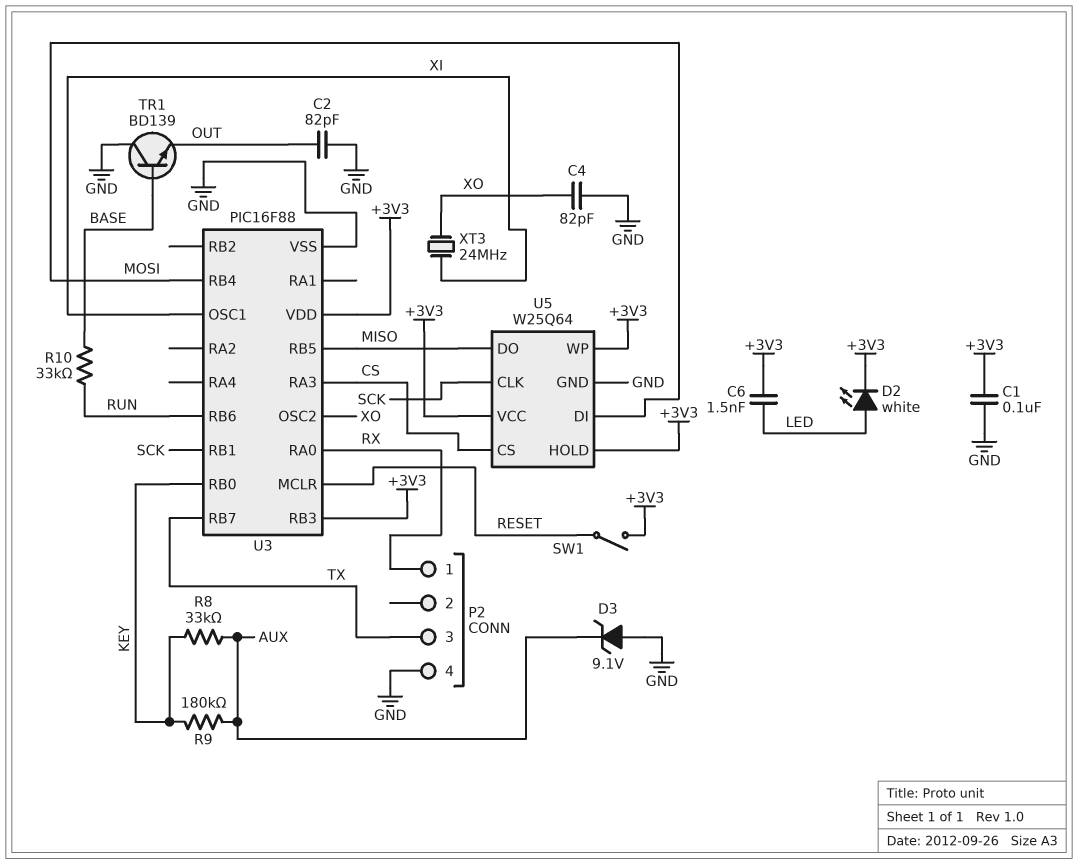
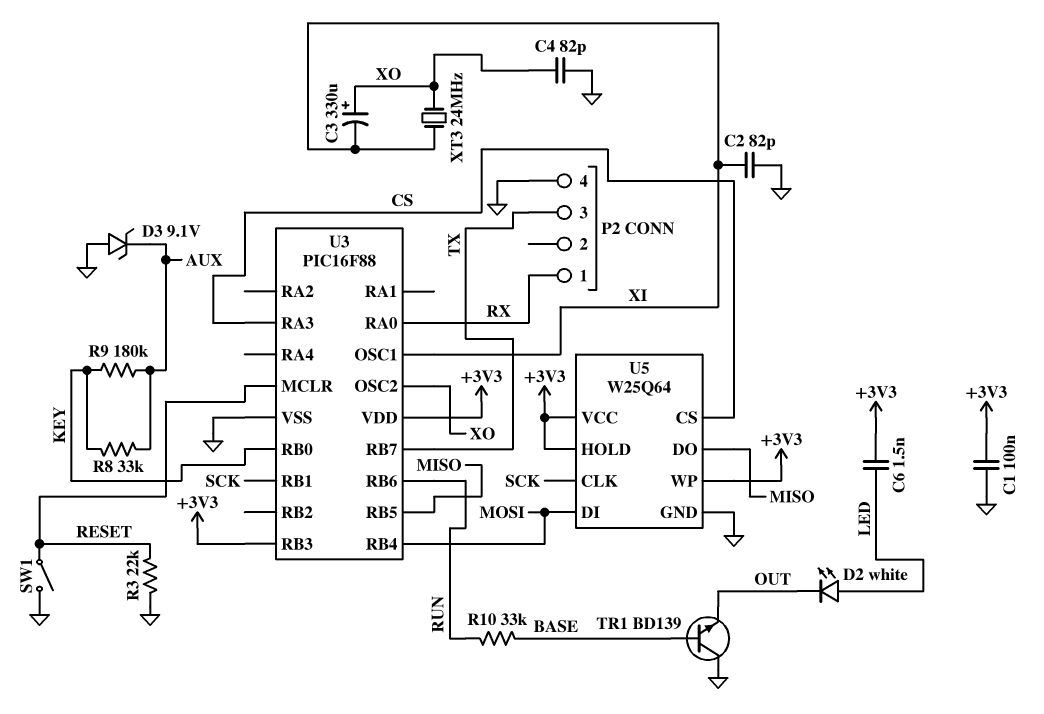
C2: 82pF (GND, OUT) -> 82pF (GND, XI)
C3: none -> 330uF (plus XO, minus XI)
D2: LED white (A LED, K +3V3) -> LED white (A LED, K OUT)
R3: none -> 22k (GND, RESET)
SW1: switch (+3V3, RESET) -> switch (GND, RESET)

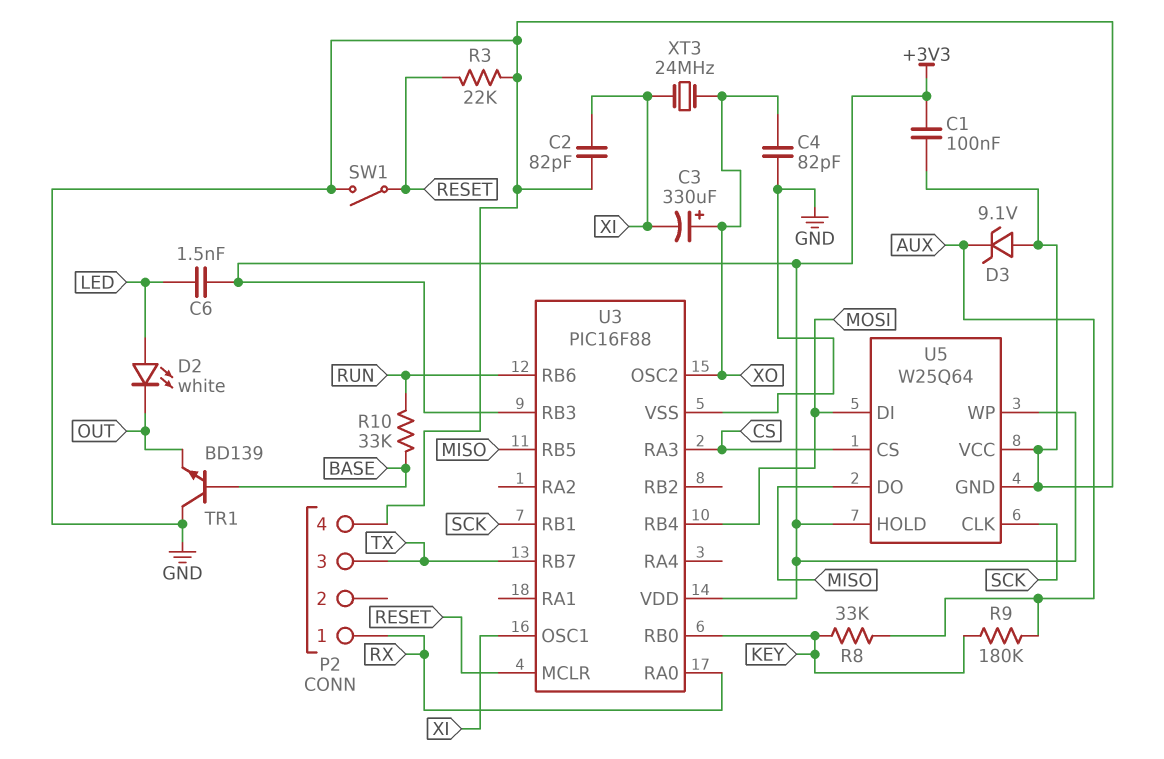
U5 pin VCC: +3V3 -> GND

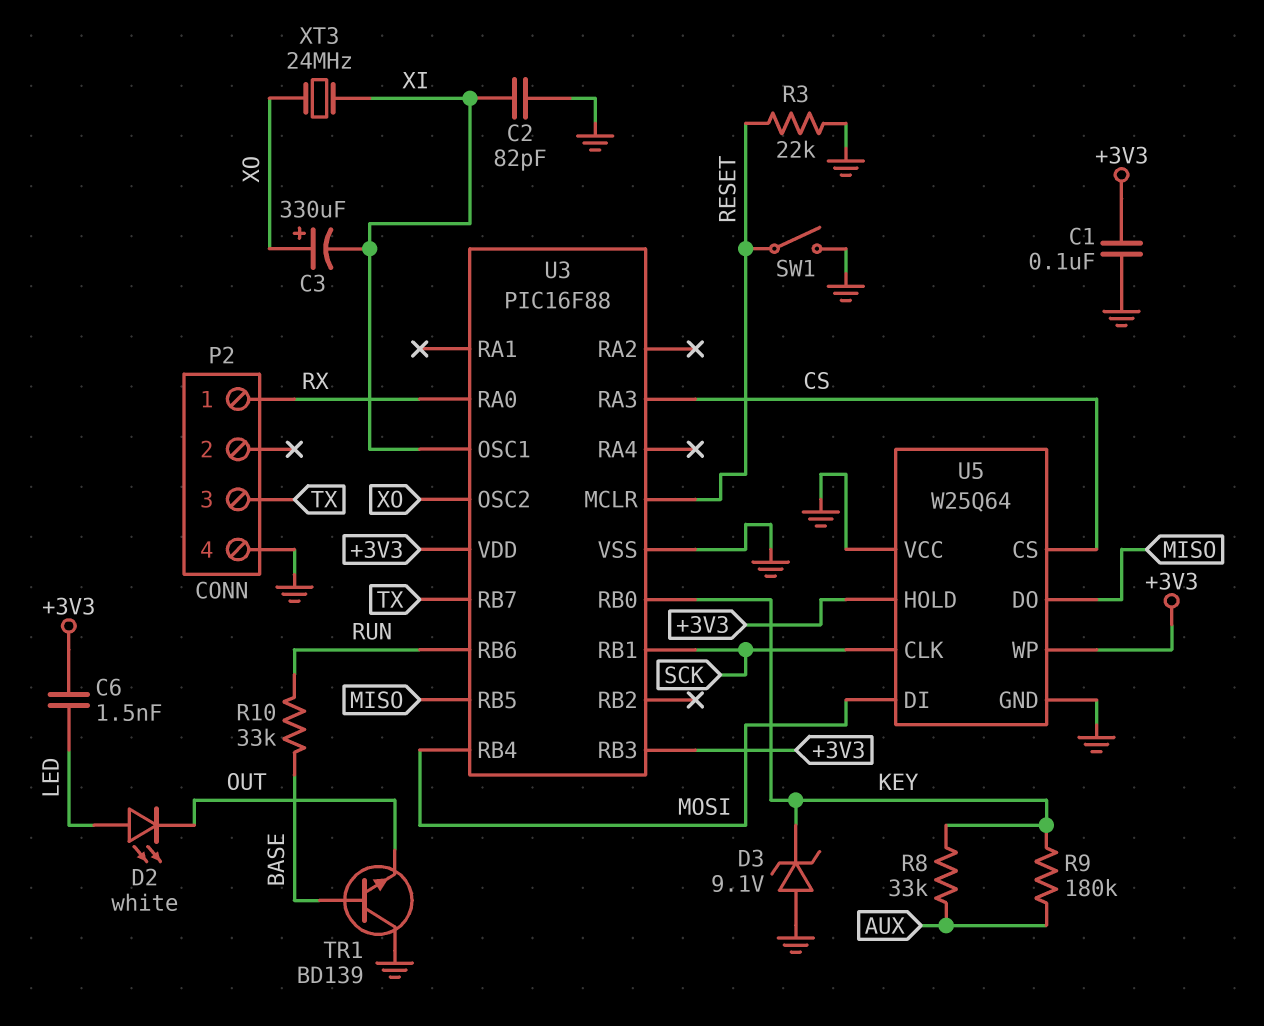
C4: 82pF (GND, XO) -> none
D3: zener 9.1V (A GND, K AUX) -> zener 9.1V (A GND, K KEY)

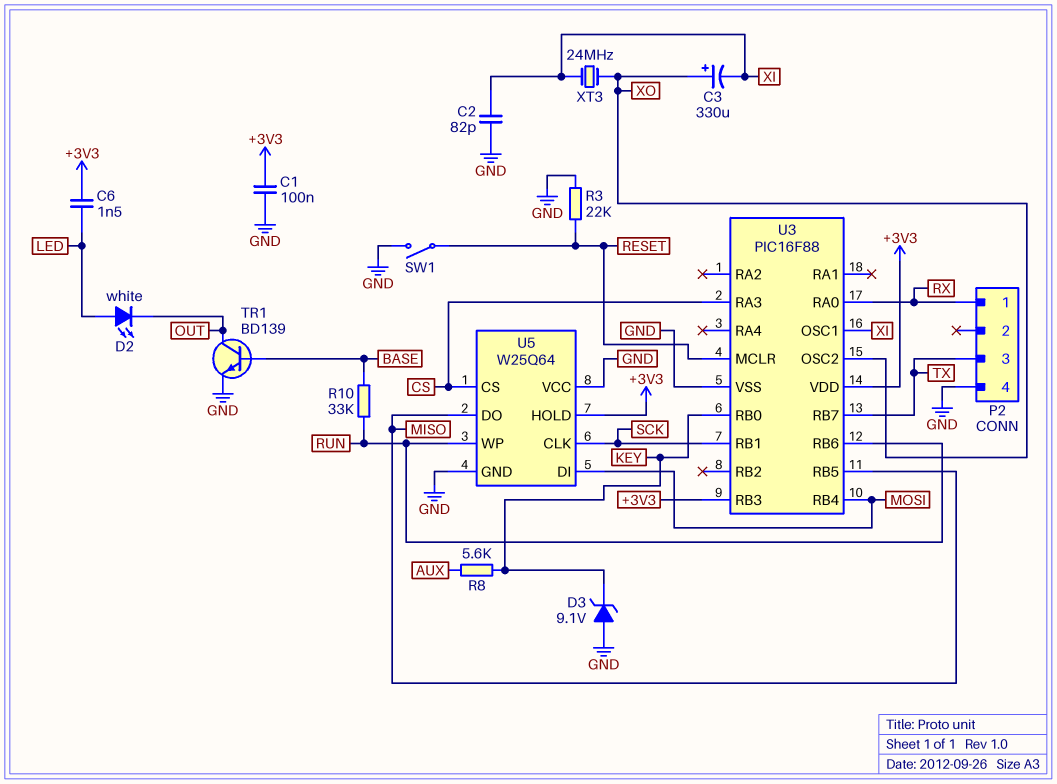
R8: 33k (AUX, KEY) -> 5.6k (AUX, KEY)
R9: 180k (AUX, KEY) -> none
TR1: NPN BD139 (B BASE, C GND, E OUT) -> NPN BD139 (B BASE, C OUT, E GND)
U5 pin WP: +3V3 -> RUN

